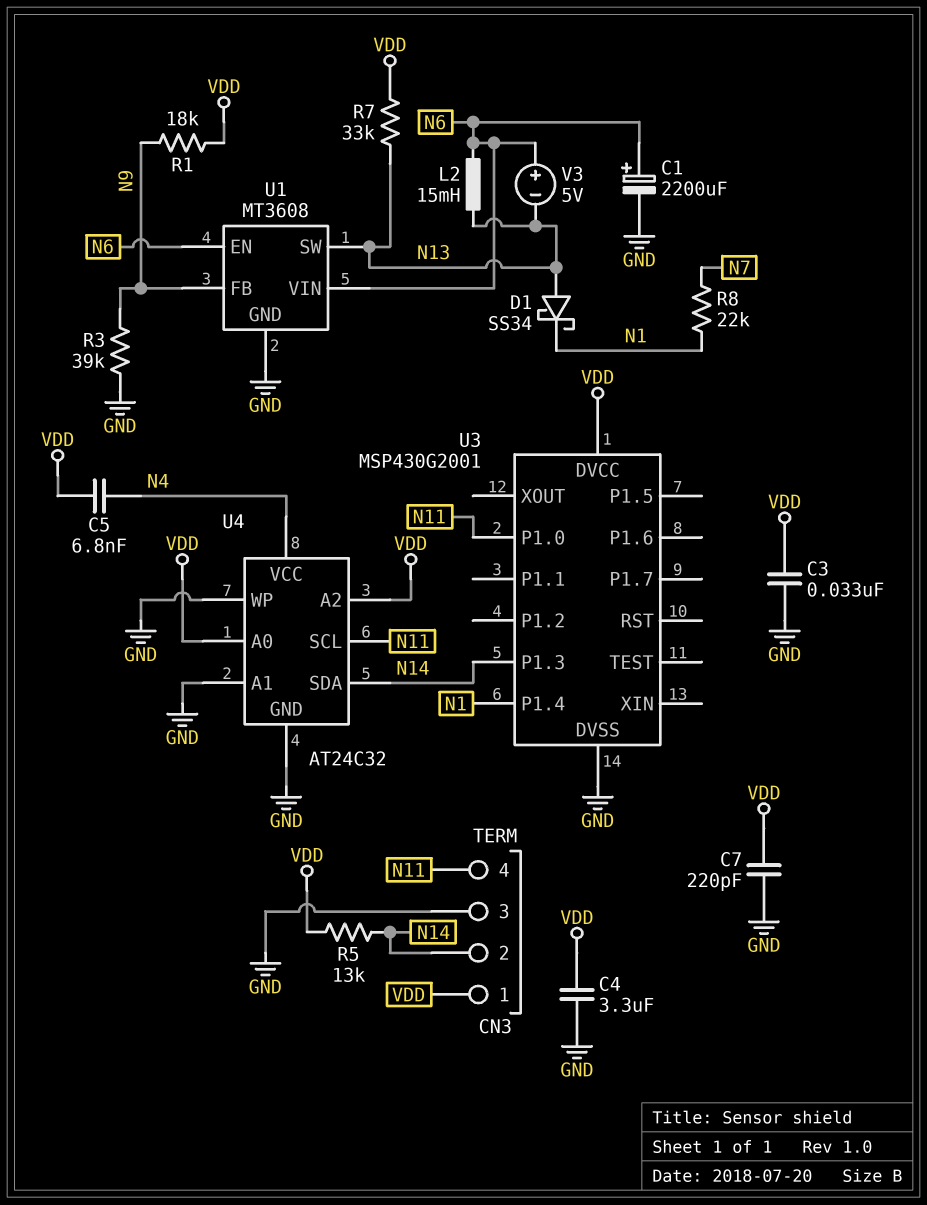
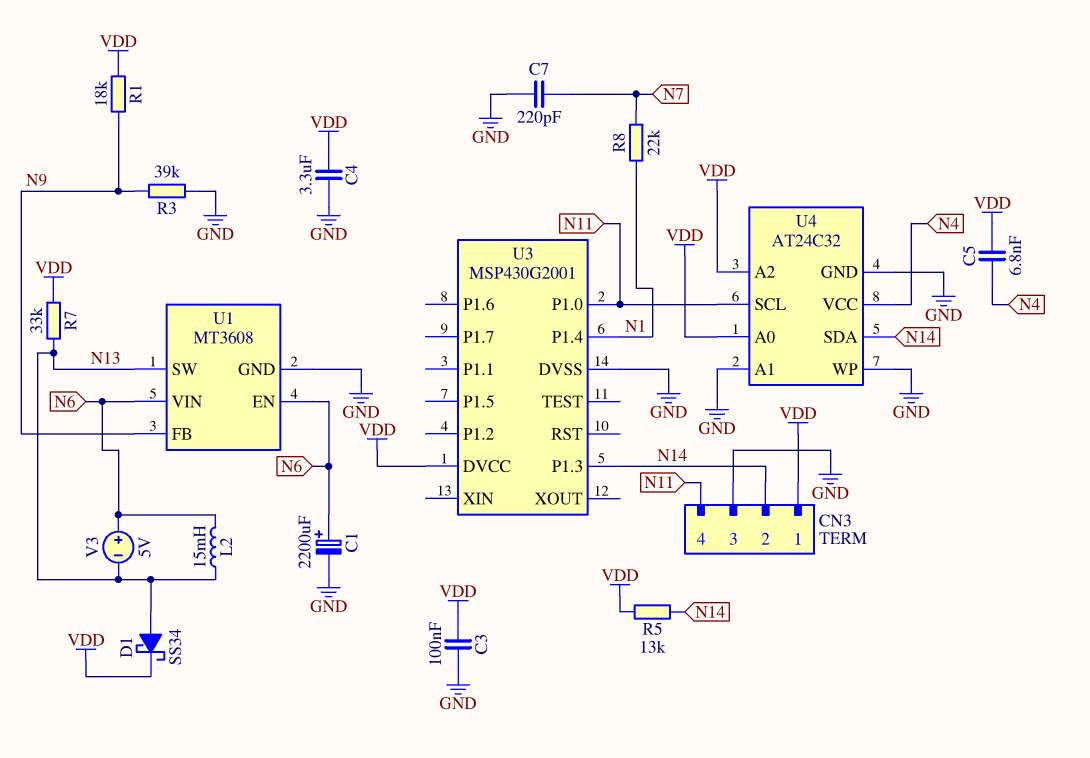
C3: 33nF (GND, VDD) -> 100nF (GND, VDD)
C7: 220pF (GND, VDD) -> 220pF (GND, N7)
D1: schottky SS34 (A N13, K N1) -> schottky SS34 (A N13, K VDD)

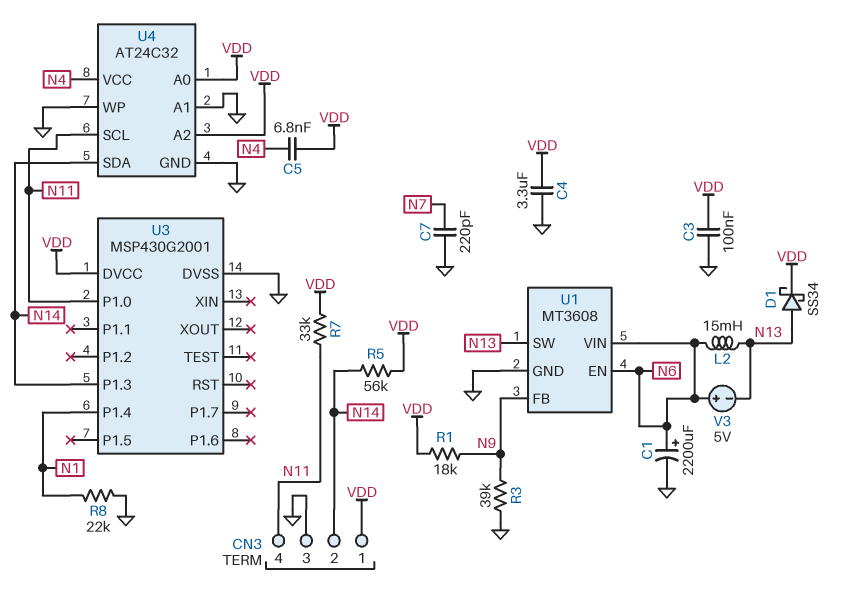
R5: 13k (N14, VDD) -> 56k (N14, VDD)
R7: 33k (N13, VDD) -> 33k (N11, VDD)
R8: 22k (N1, N7) -> 22k (GND, N1)

